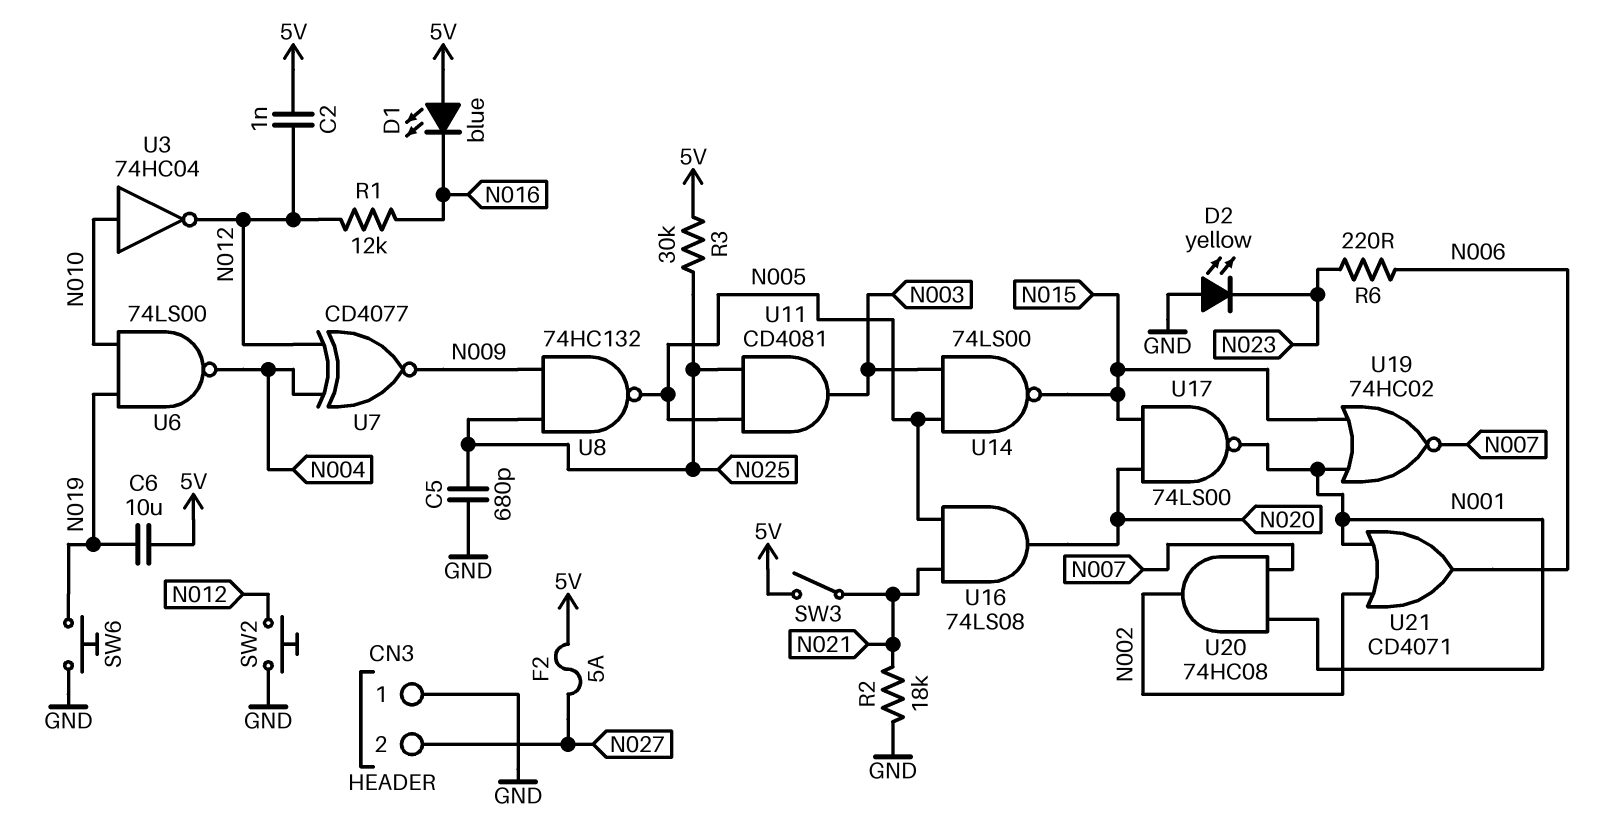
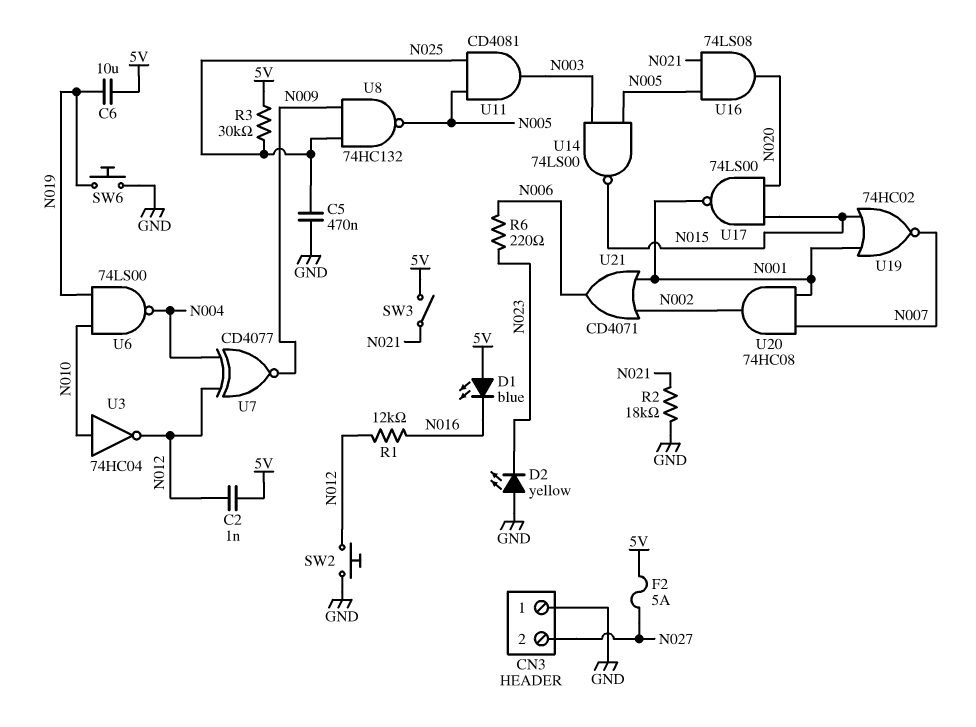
C5: 680pF (GND, N025) -> 470nF (GND, N025)

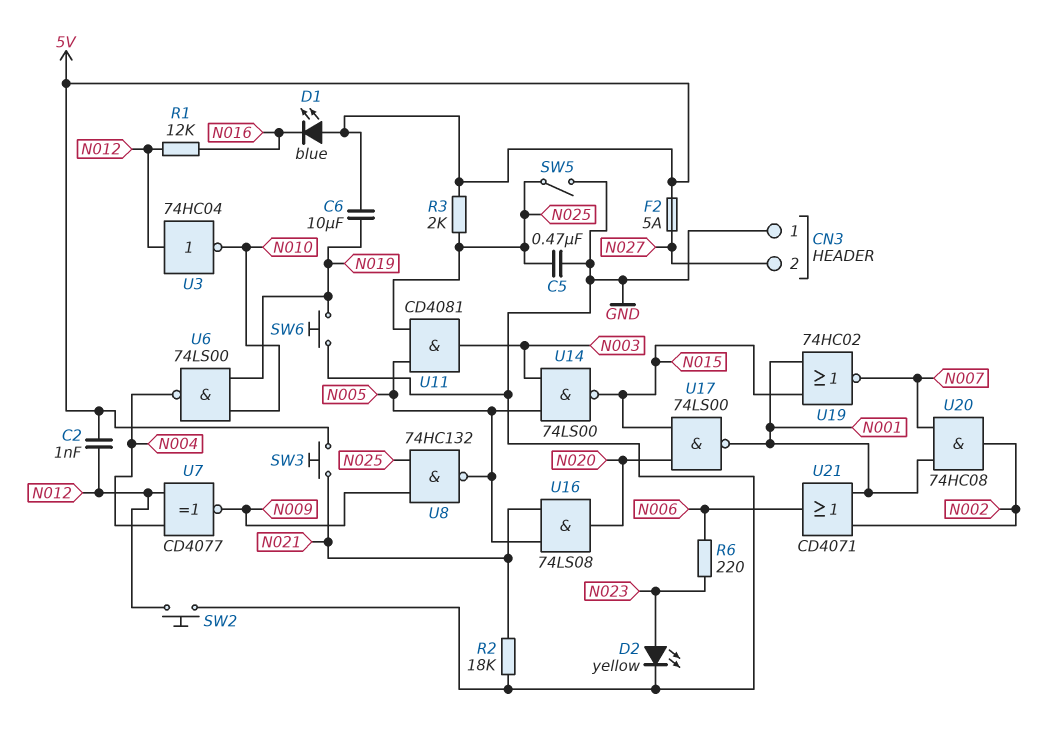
D2: LED yellow (A GND, K N023) -> LED yellow (A N023, K GND)
R3: 30k (5V, N025) -> 2k (5V, N025)
SW3: switch (5V, N021) -> button (5V, N021)
SW5: none -> switch (GND, N025)
U3: NOT 74HC04 (in N010, out N012) -> NOT 74HC04 (in N012, out N010)

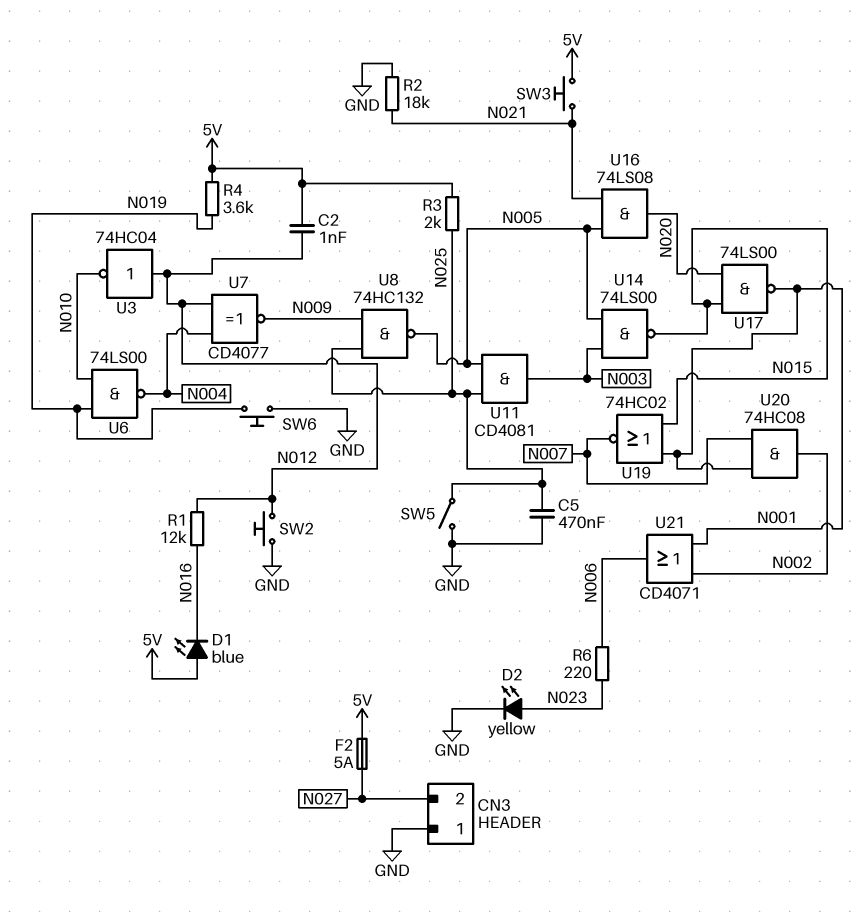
C6: 10uF (5V, N019) -> none
R4: none -> 3.6k (5V, N019)

